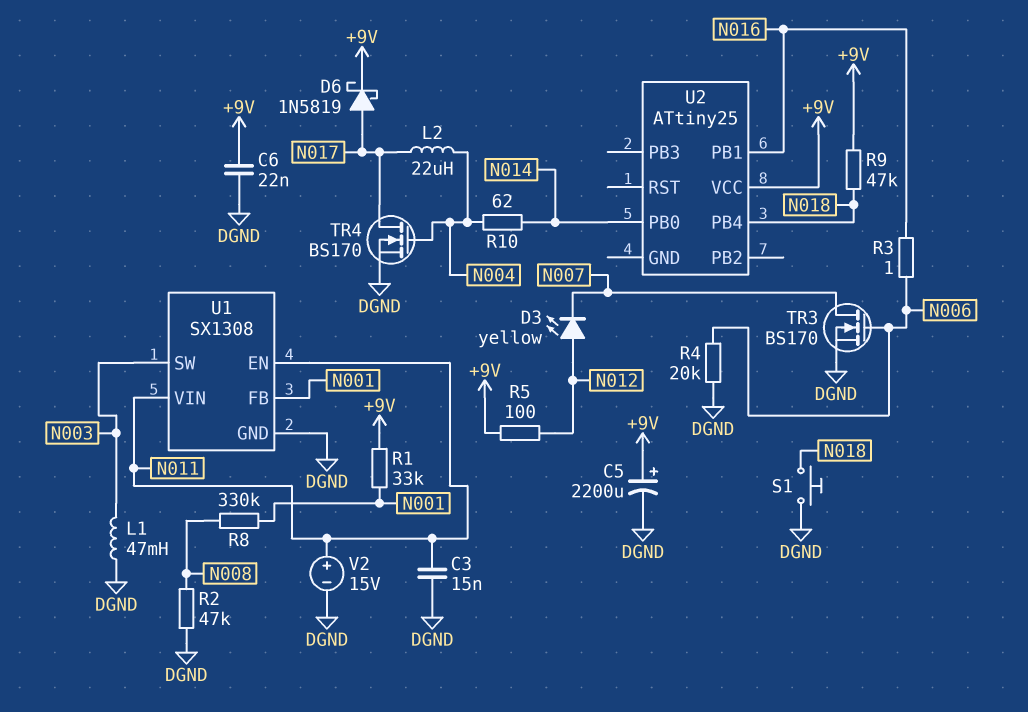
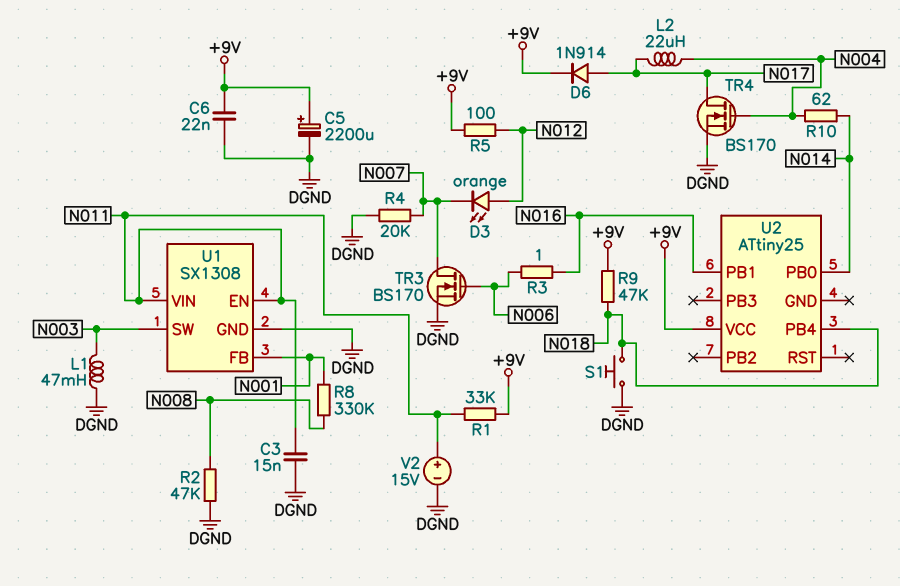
D3: LED yellow (A N012, K N007) -> LED orange (A N012, K N007)
D6: schottky 1N5819 (A N017, K +9V) -> diode 1N914 (A N017, K +9V)
R1: 33k (+9V, N001) -> 33k (+9V, N011)
R4: 20k (DGND, N006) -> 20k (DGND, N007)

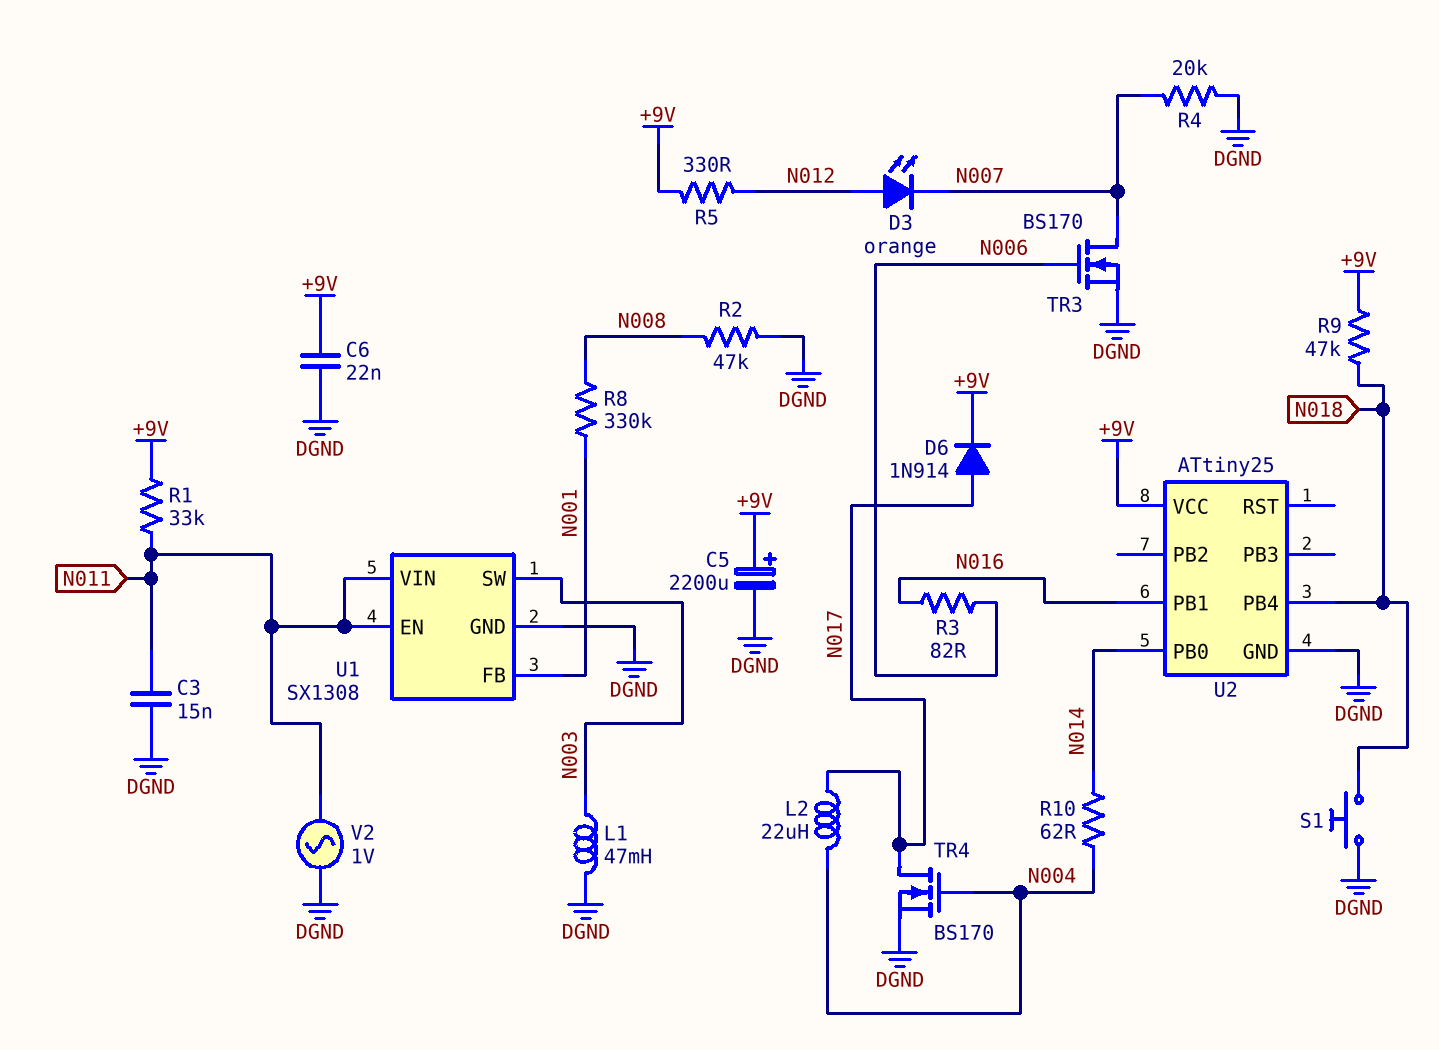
R3: 1 (N006, N016) -> 82 (N006, N016)
R5: 100 (+9V, N012) -> 330 (+9V, N012)
U2 pin GND: none -> DGND
V2: 15V (plus N011, minus DGND) -> AC 1V (DGND, N011)

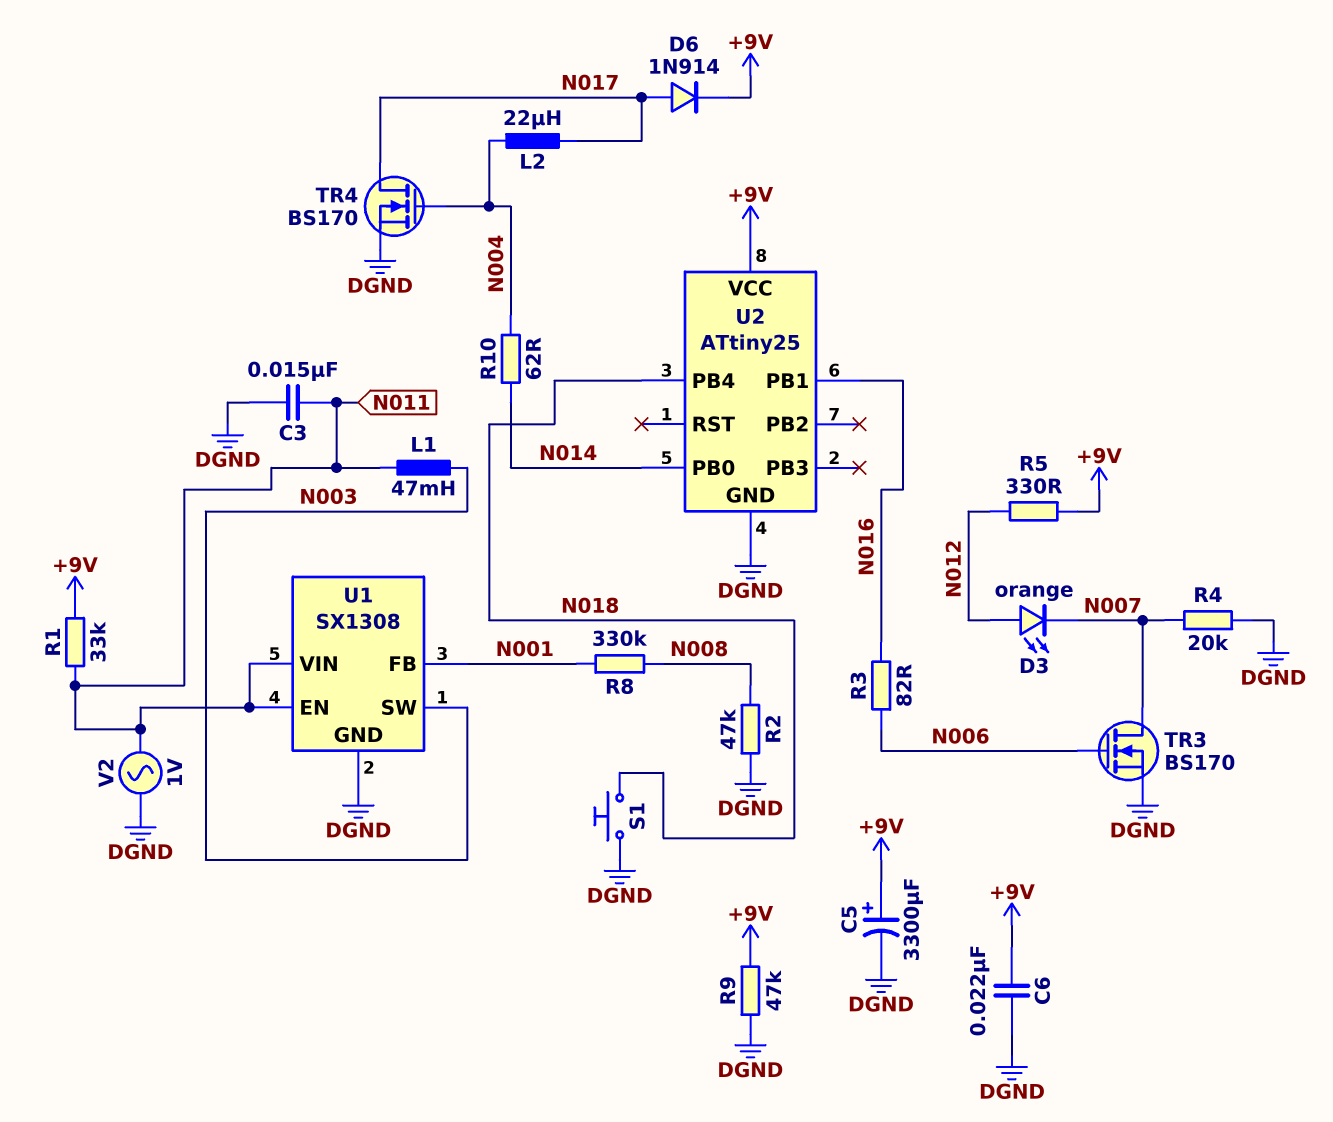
C5: 2200uF (plus +9V, minus DGND) -> 3300uF (plus +9V, minus DGND)
L1: 47mH (DGND, N003) -> 47mH (N003, N011)
R9: 47k (+9V, N018) -> 47k (+9V, DGND)

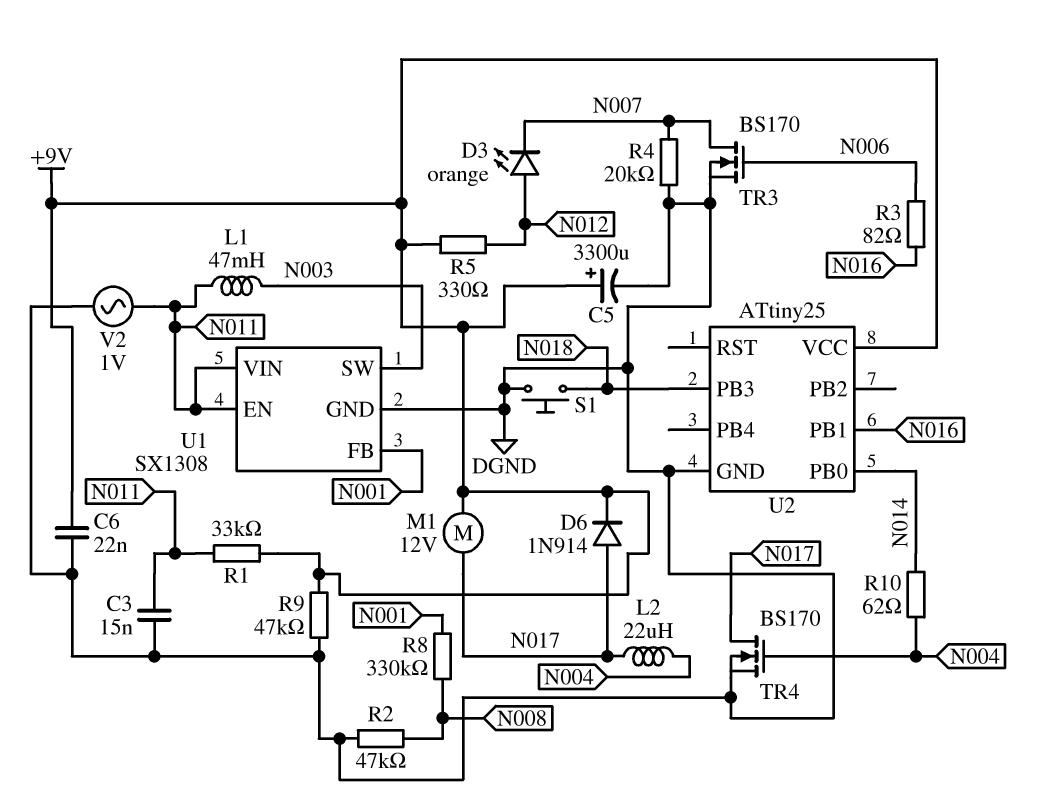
M1: none -> motor 12V (+9V, N017)
U2 pin PB3: none -> N018
U2 pin PB4: N018 -> none

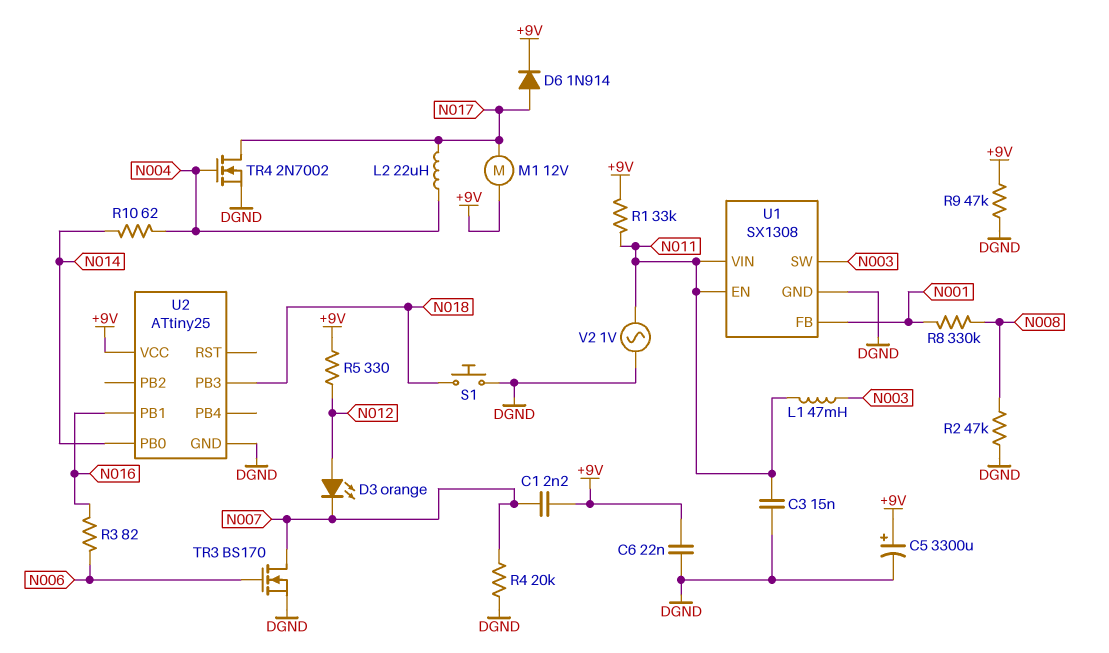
C1: none -> 2.2nF (+9V, N007)
TR4: NMOS BS170 (G N004, D N017, S DGND) -> NMOS 2N7002 (G N004, D N017, S DGND)

